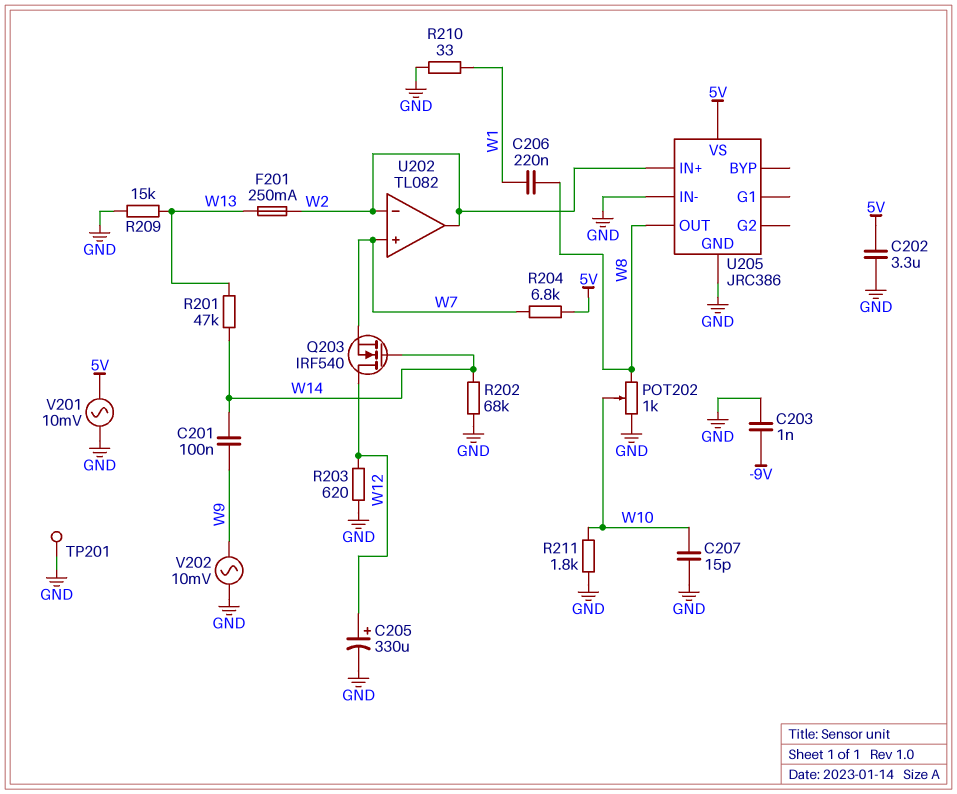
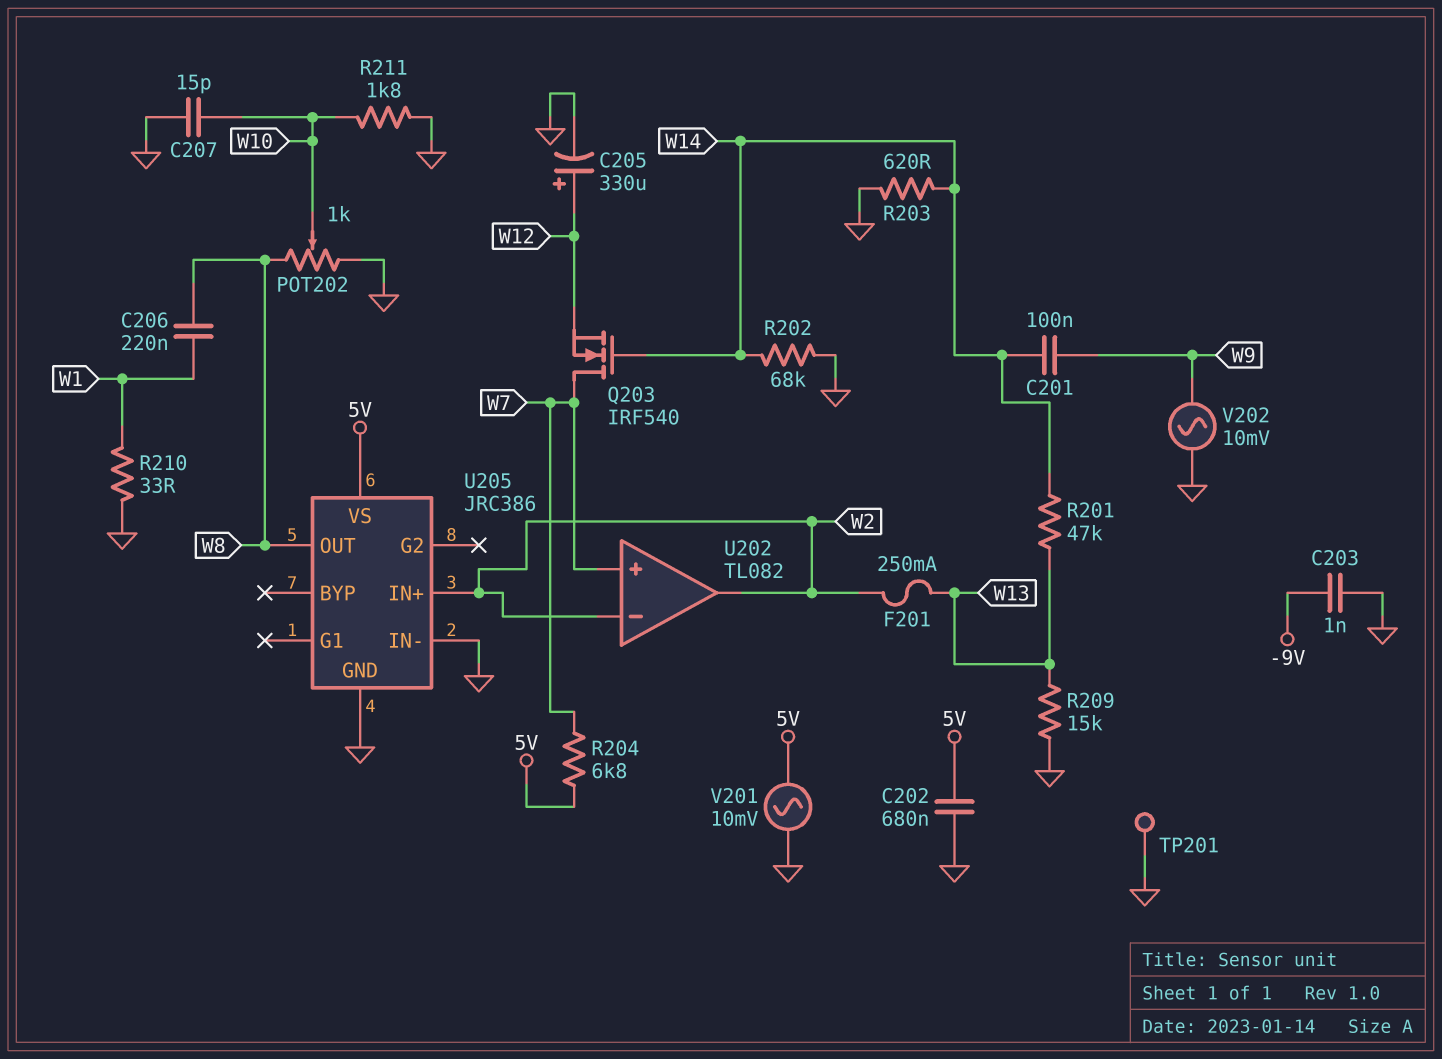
C202: 3.3uF (5V, GND) -> 680nF (5V, GND)
Q203: NMOS IRF540 (G W14, D W12, S W7) -> NMOS IRF540 (G W14, D W7, S W12)
R203: 620 (GND, W12) -> 620 (GND, W14)

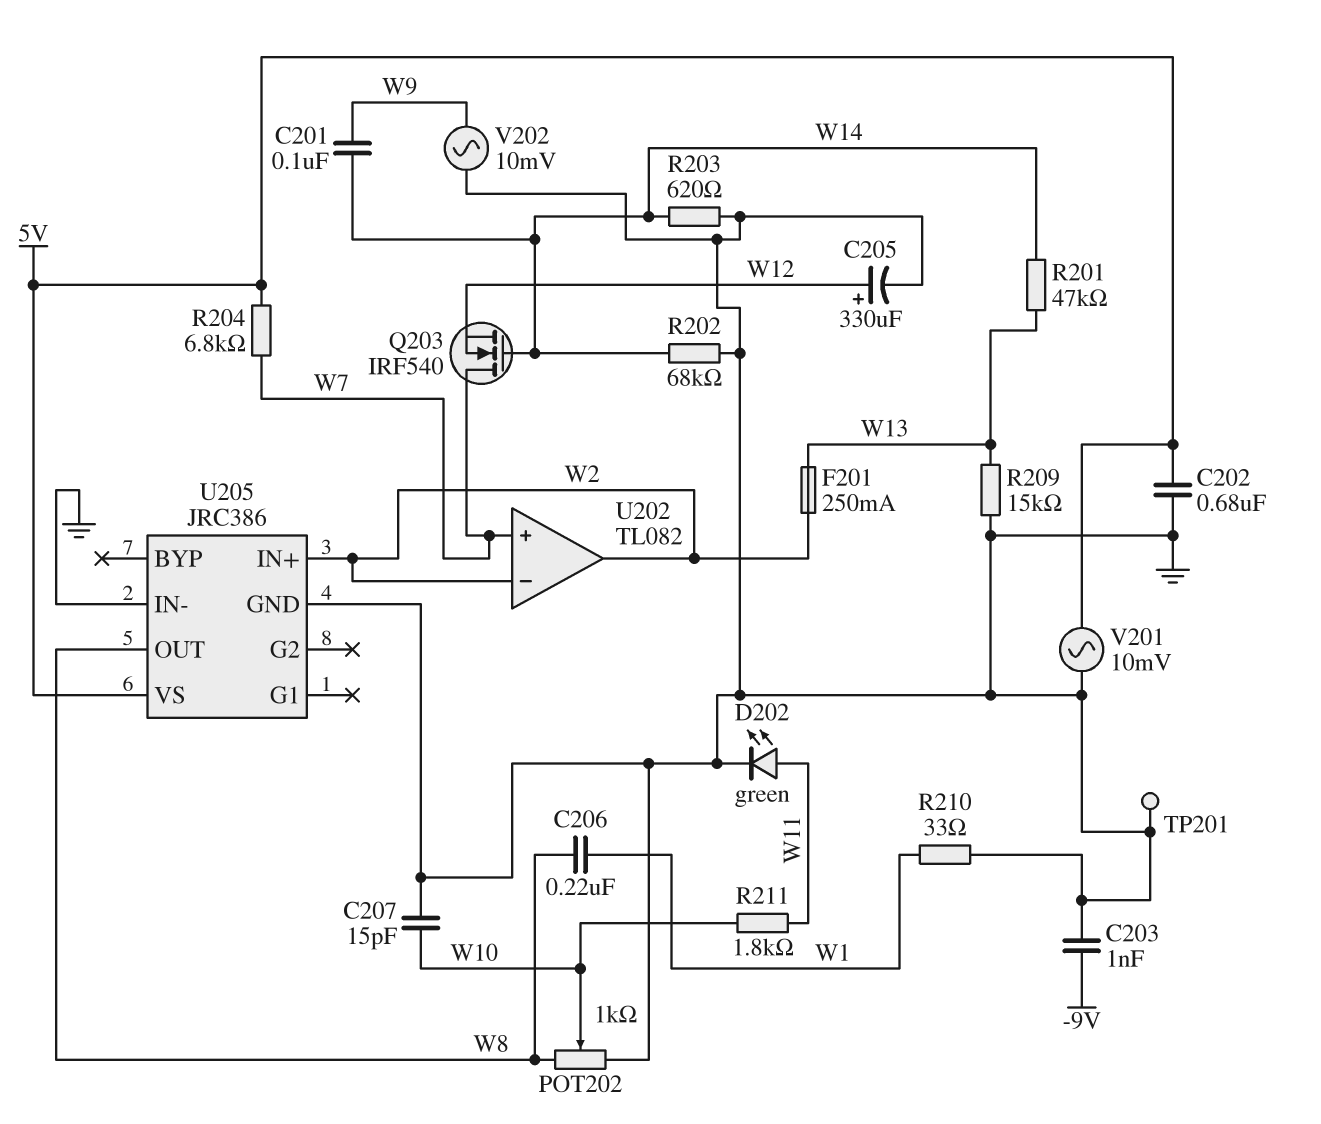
D202: none -> LED green (A W11, K GND)
R211: 1.8k (GND, W10) -> 1.8k (W10, W11)

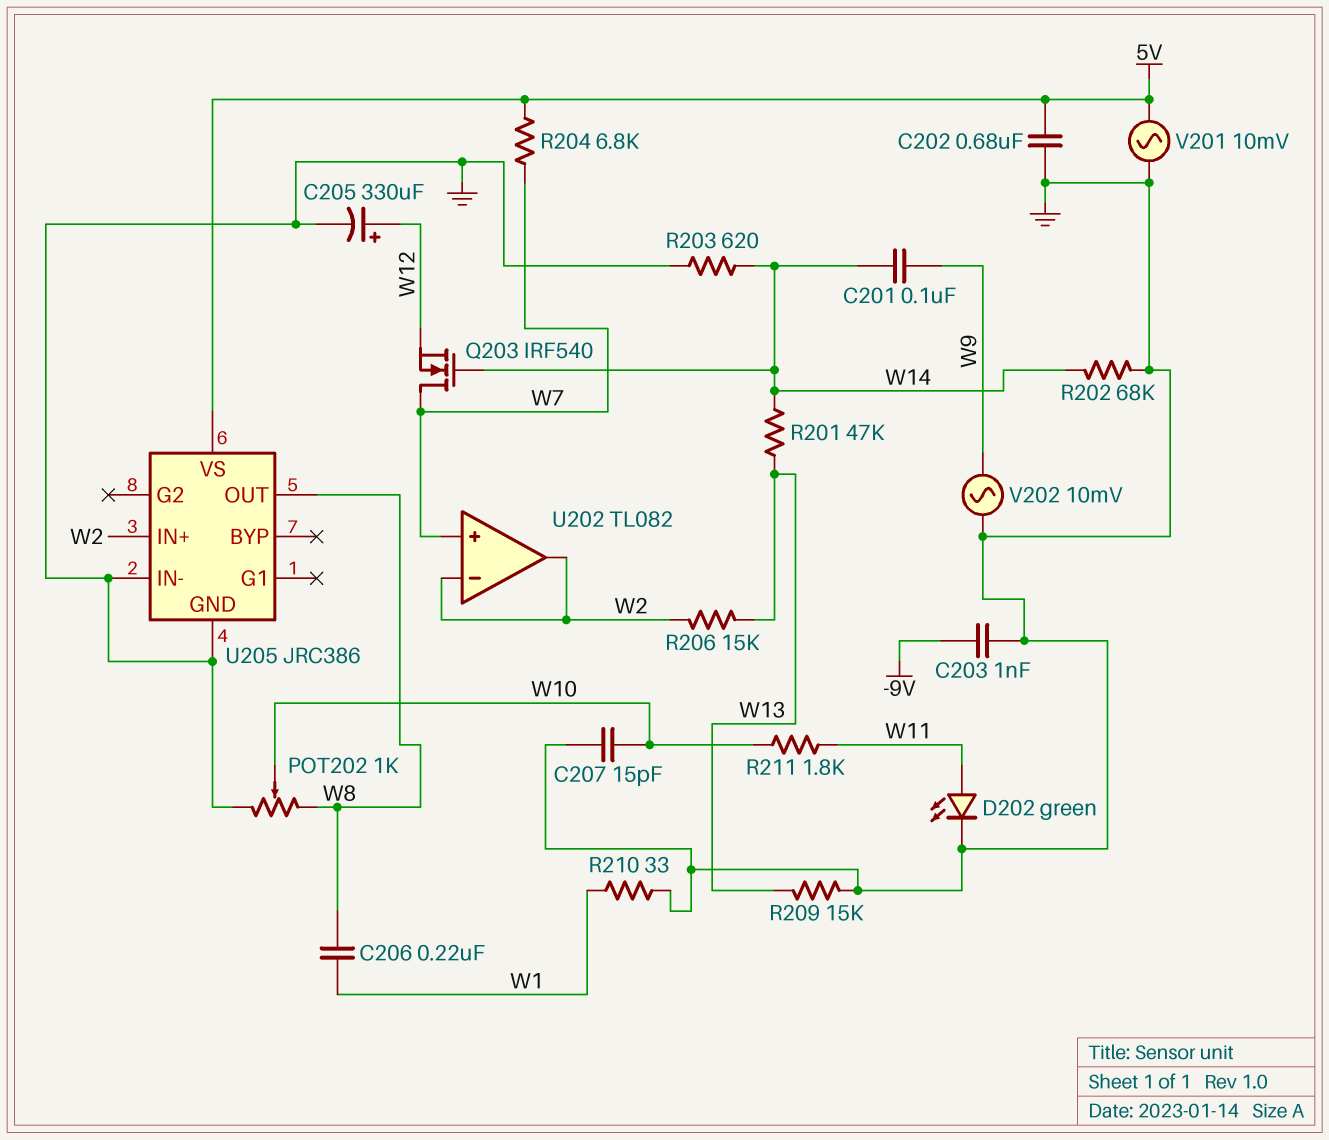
F201: 250mA (W2, W13) -> none
R206: none -> 15k (W2, W13)
TP201: test point (GND) -> none

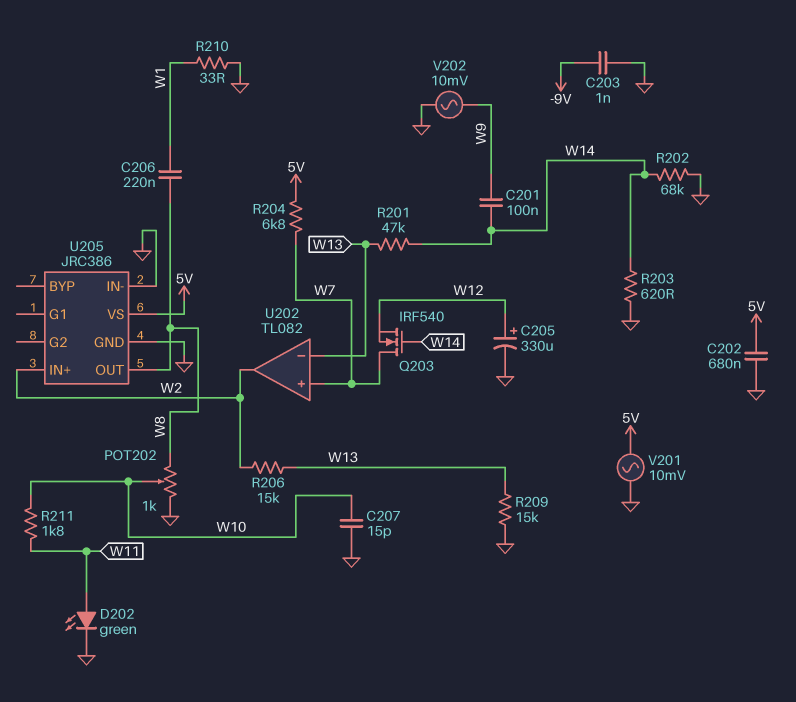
U202 pin in-: W2 -> W13

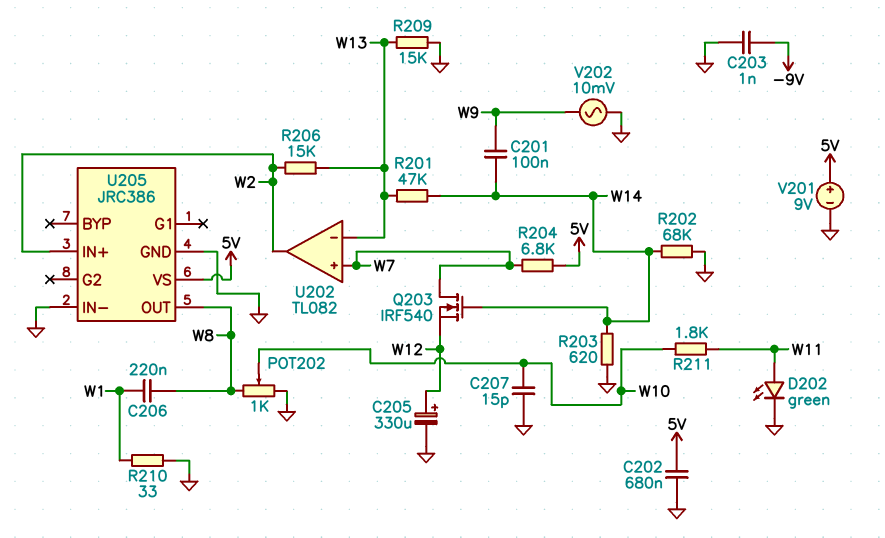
V201: AC 10mV (5V, GND) -> 9V (plus 5V, minus GND)

